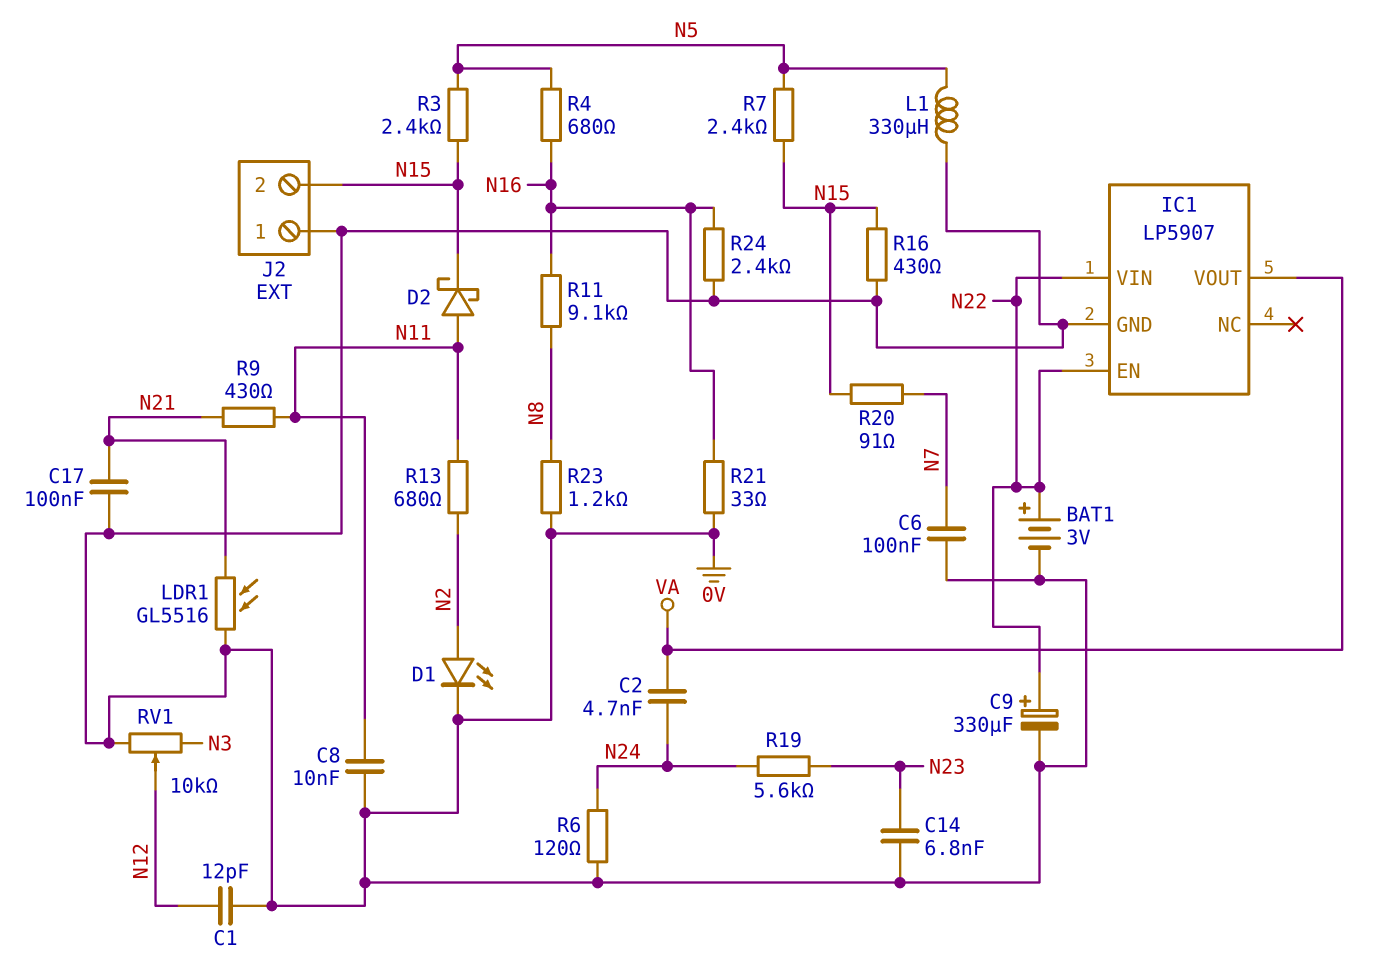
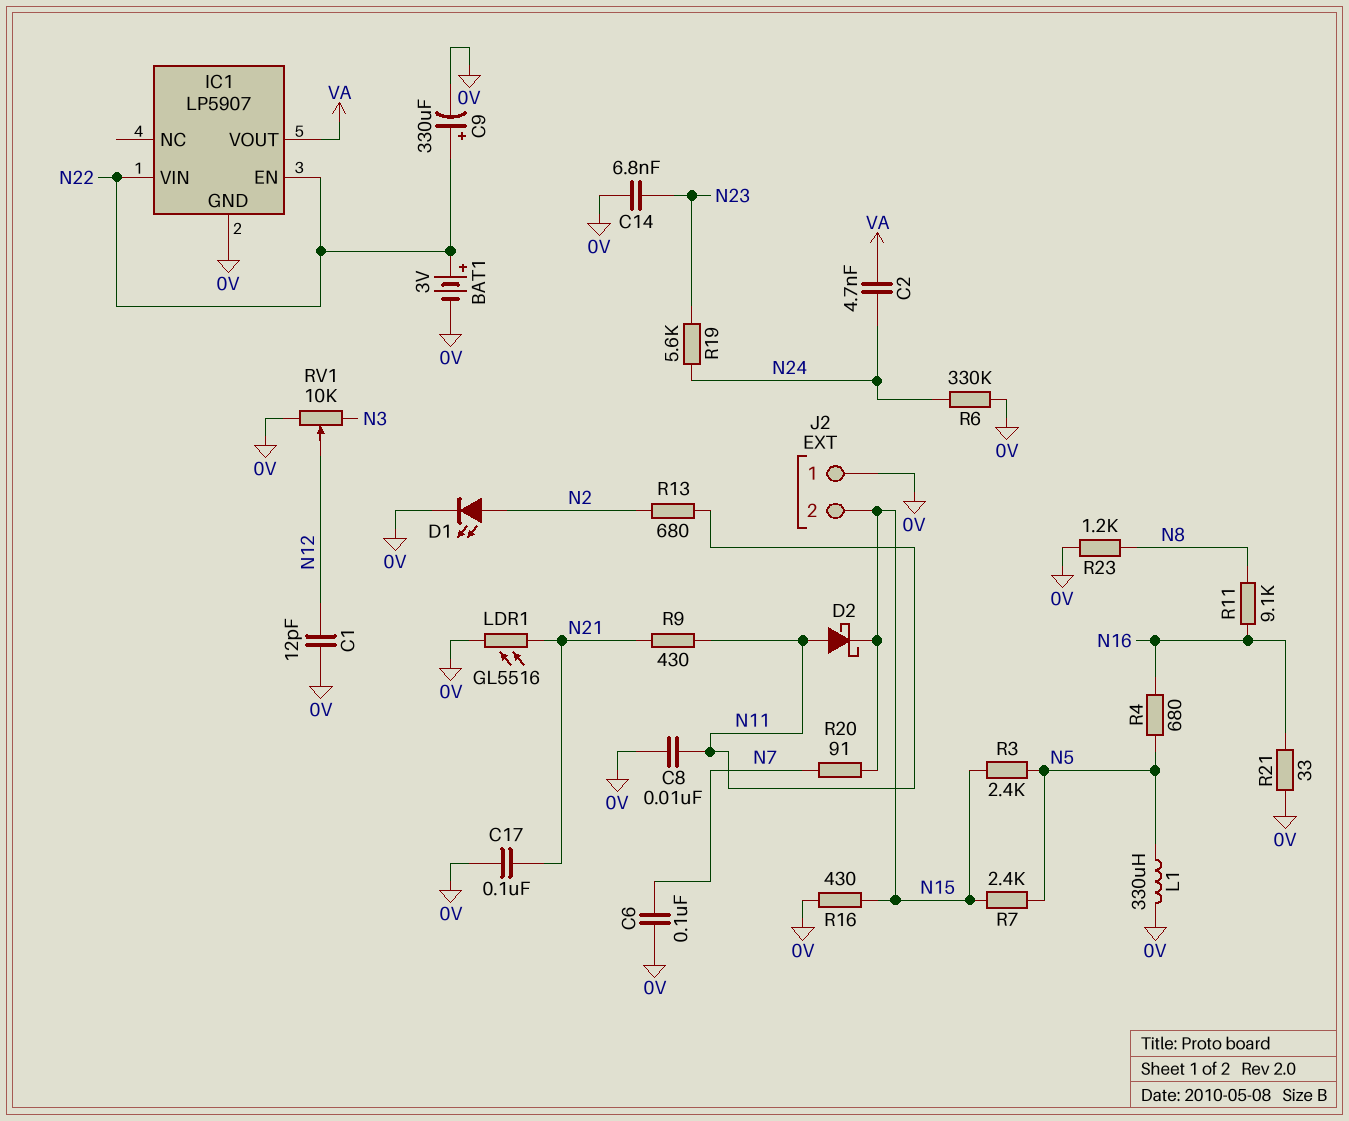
R6: 120 (0V, N24) -> 330k (0V, N24)
R24: 2.4k (0V, N16) -> none

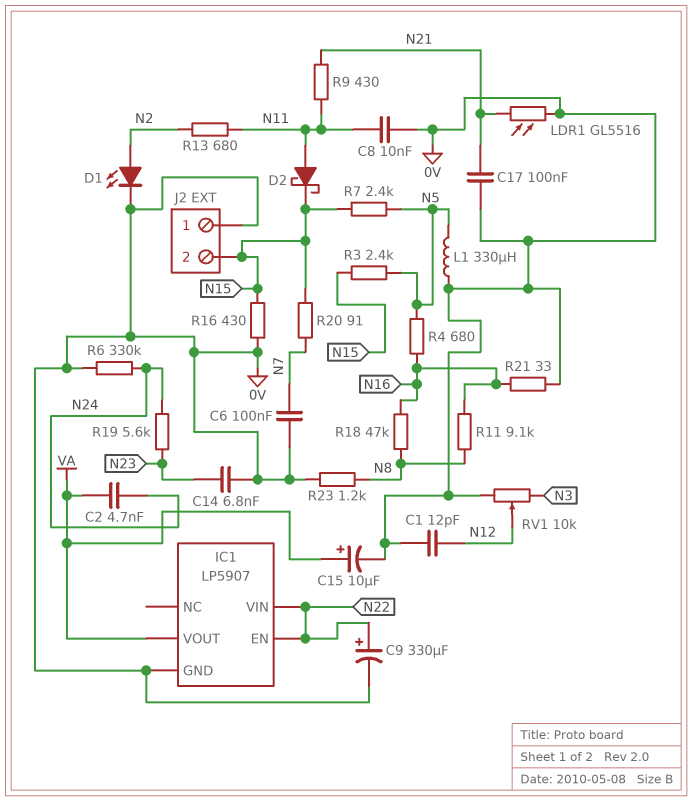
BAT1: 3V (plus N22, minus 0V) -> none
C15: none -> 10uF (plus VA, minus 0V)
R18: none -> 47k (N8, N16)

